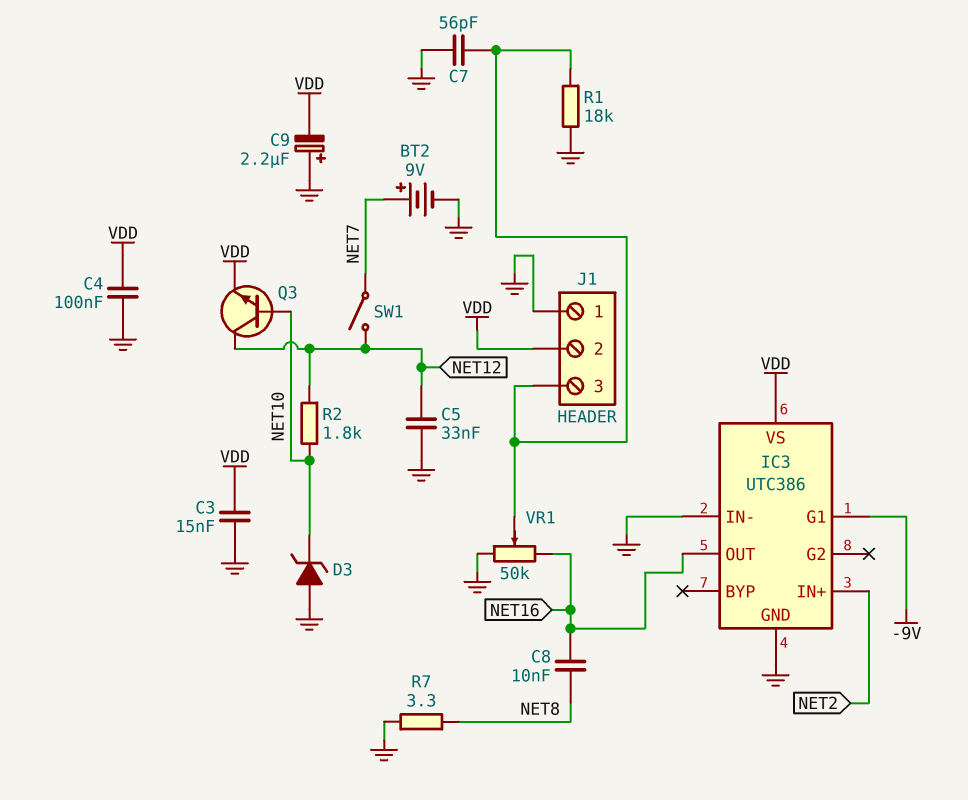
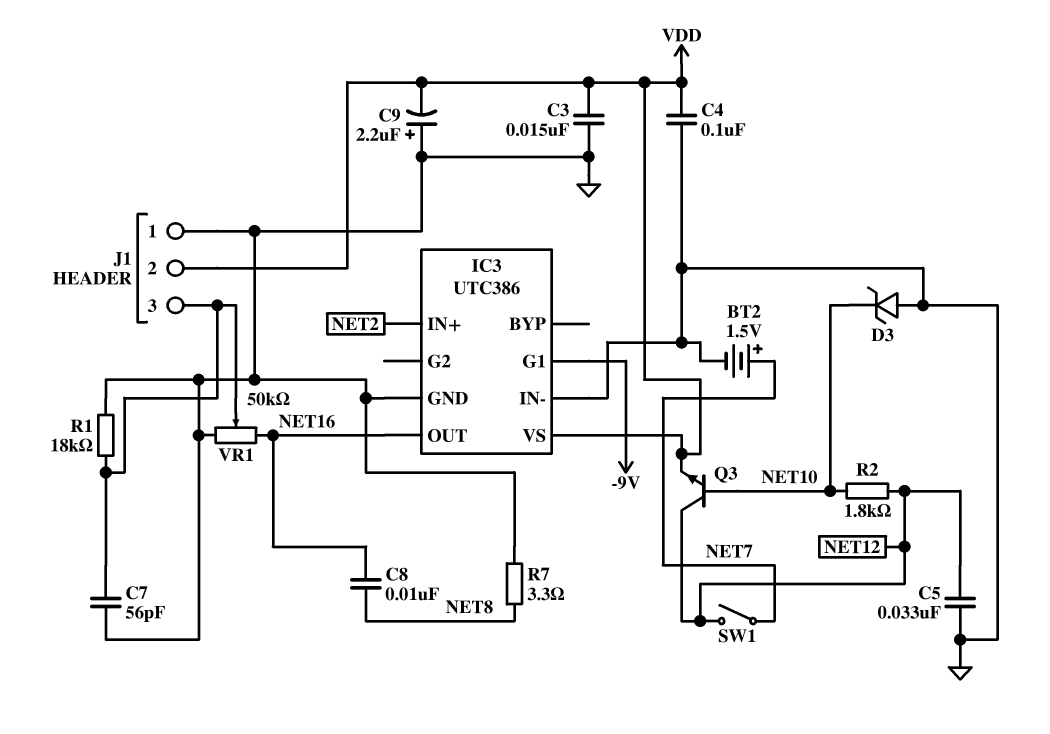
BT2: 9V (plus NET7, minus GND) -> 1.5V (plus NET7, minus GND)

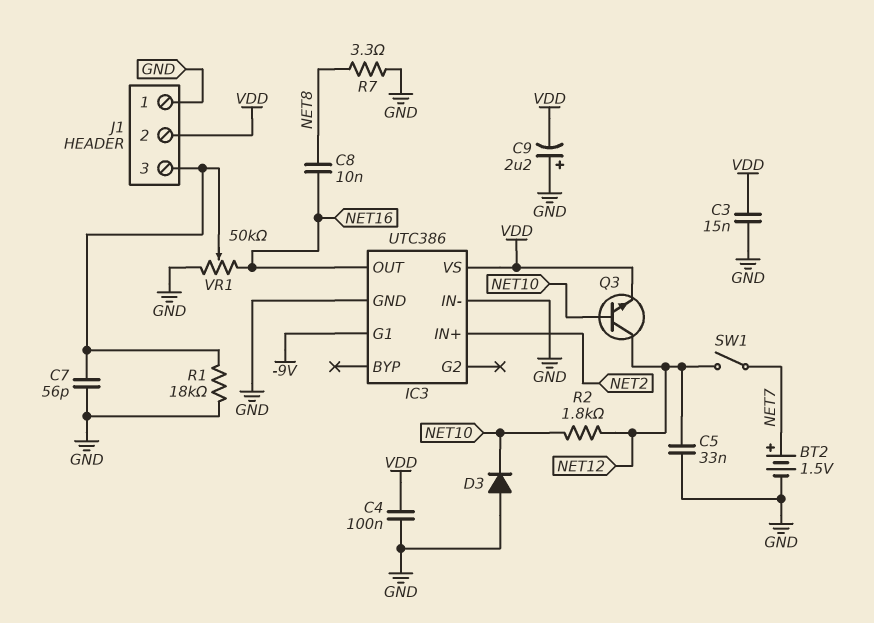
D3: zener (A GND, K NET10) -> diode (A GND, K NET10)

